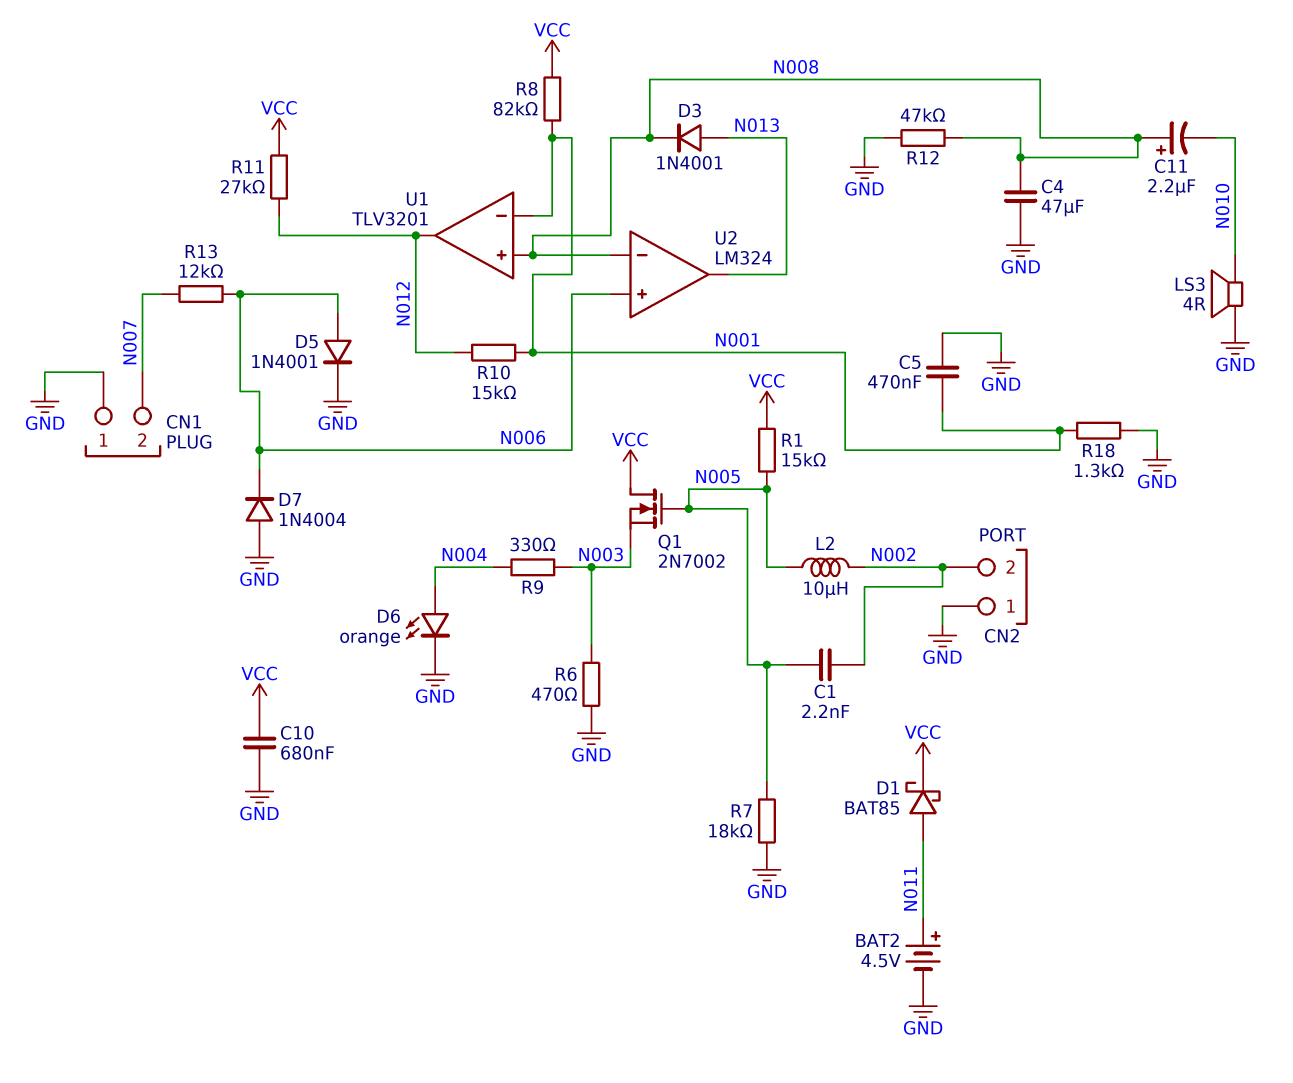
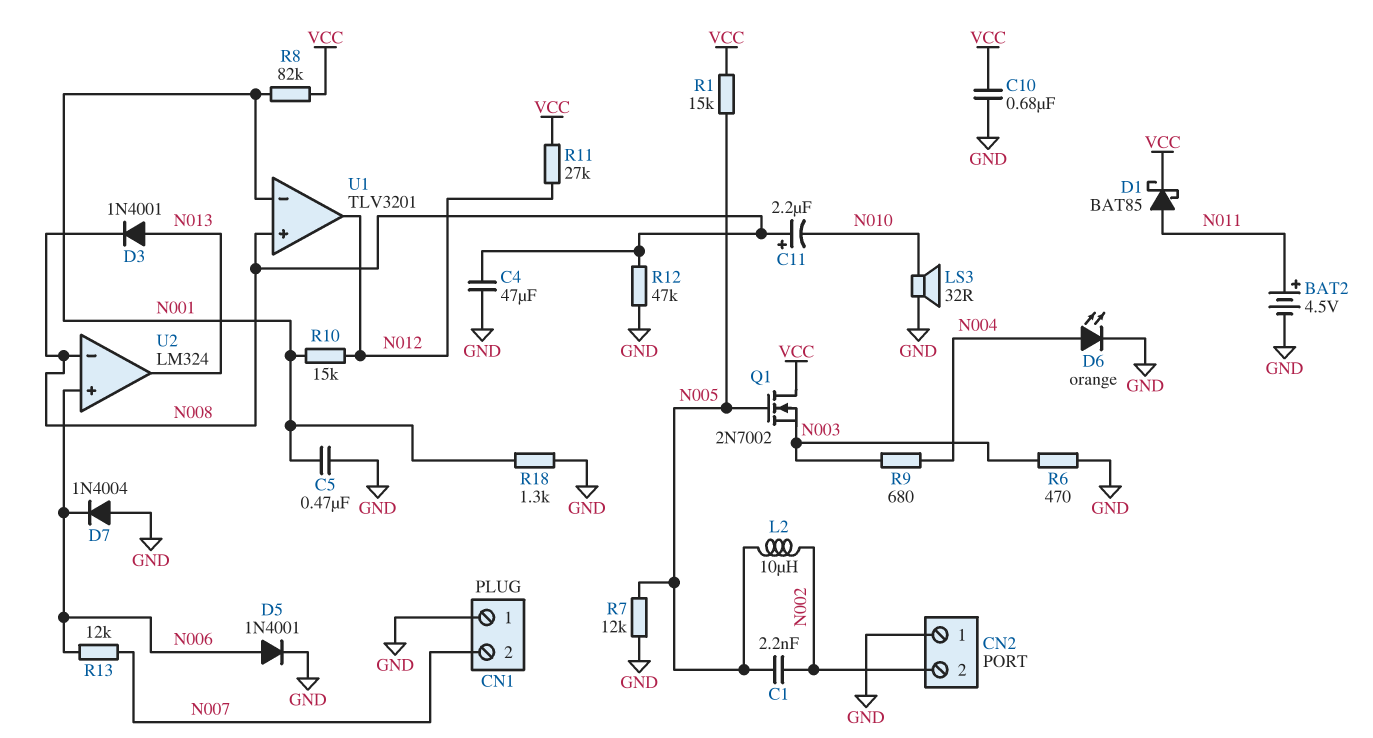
LS3: speaker 4R (GND, N010) -> speaker 32R (GND, N010)
R7: 18k (GND, N005) -> 12k (GND, N005)
R9: 330 (N003, N004) -> 680 (N003, N004)

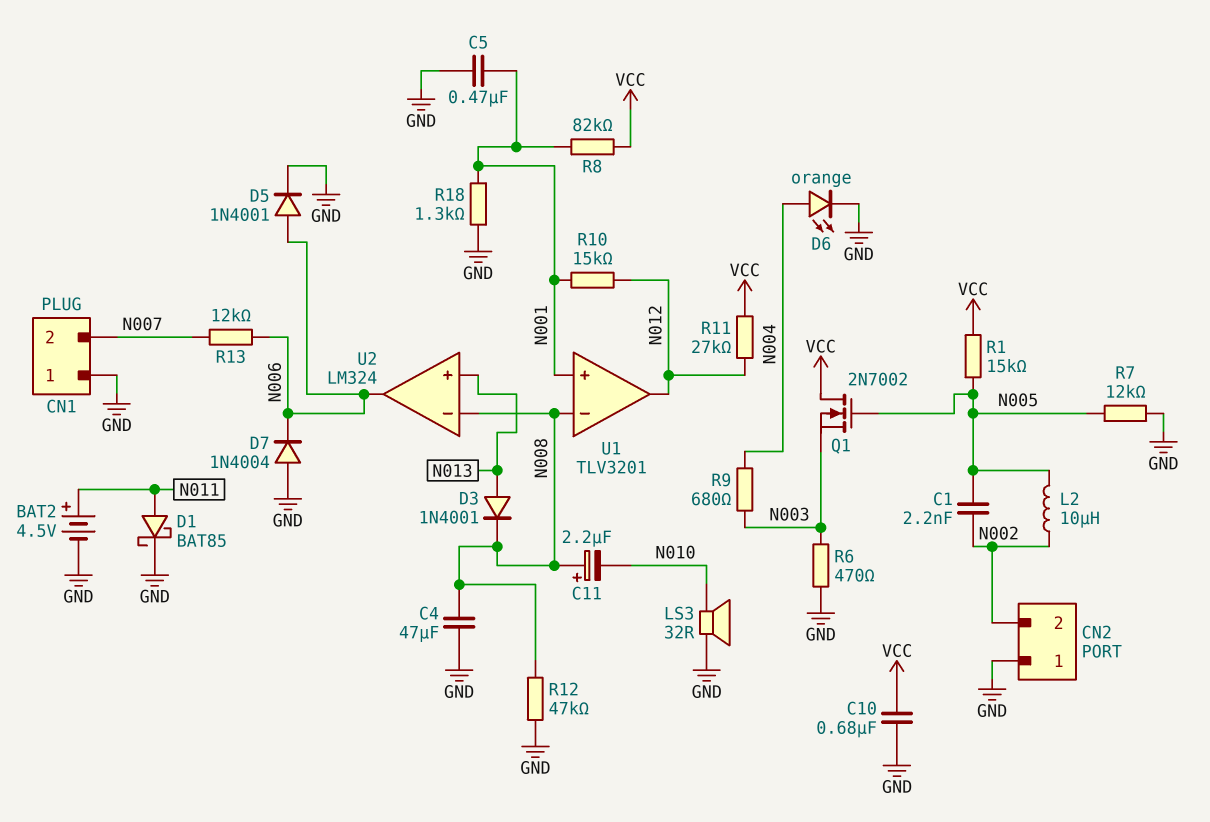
D1: schottky BAT85 (A N011, K VCC) -> schottky BAT85 (A N011, K GND)
U1 pin in+: N008 -> N001
U1 pin in-: N001 -> N008
U2 pin in+: N006 -> N013
U2 pin out: N013 -> N006

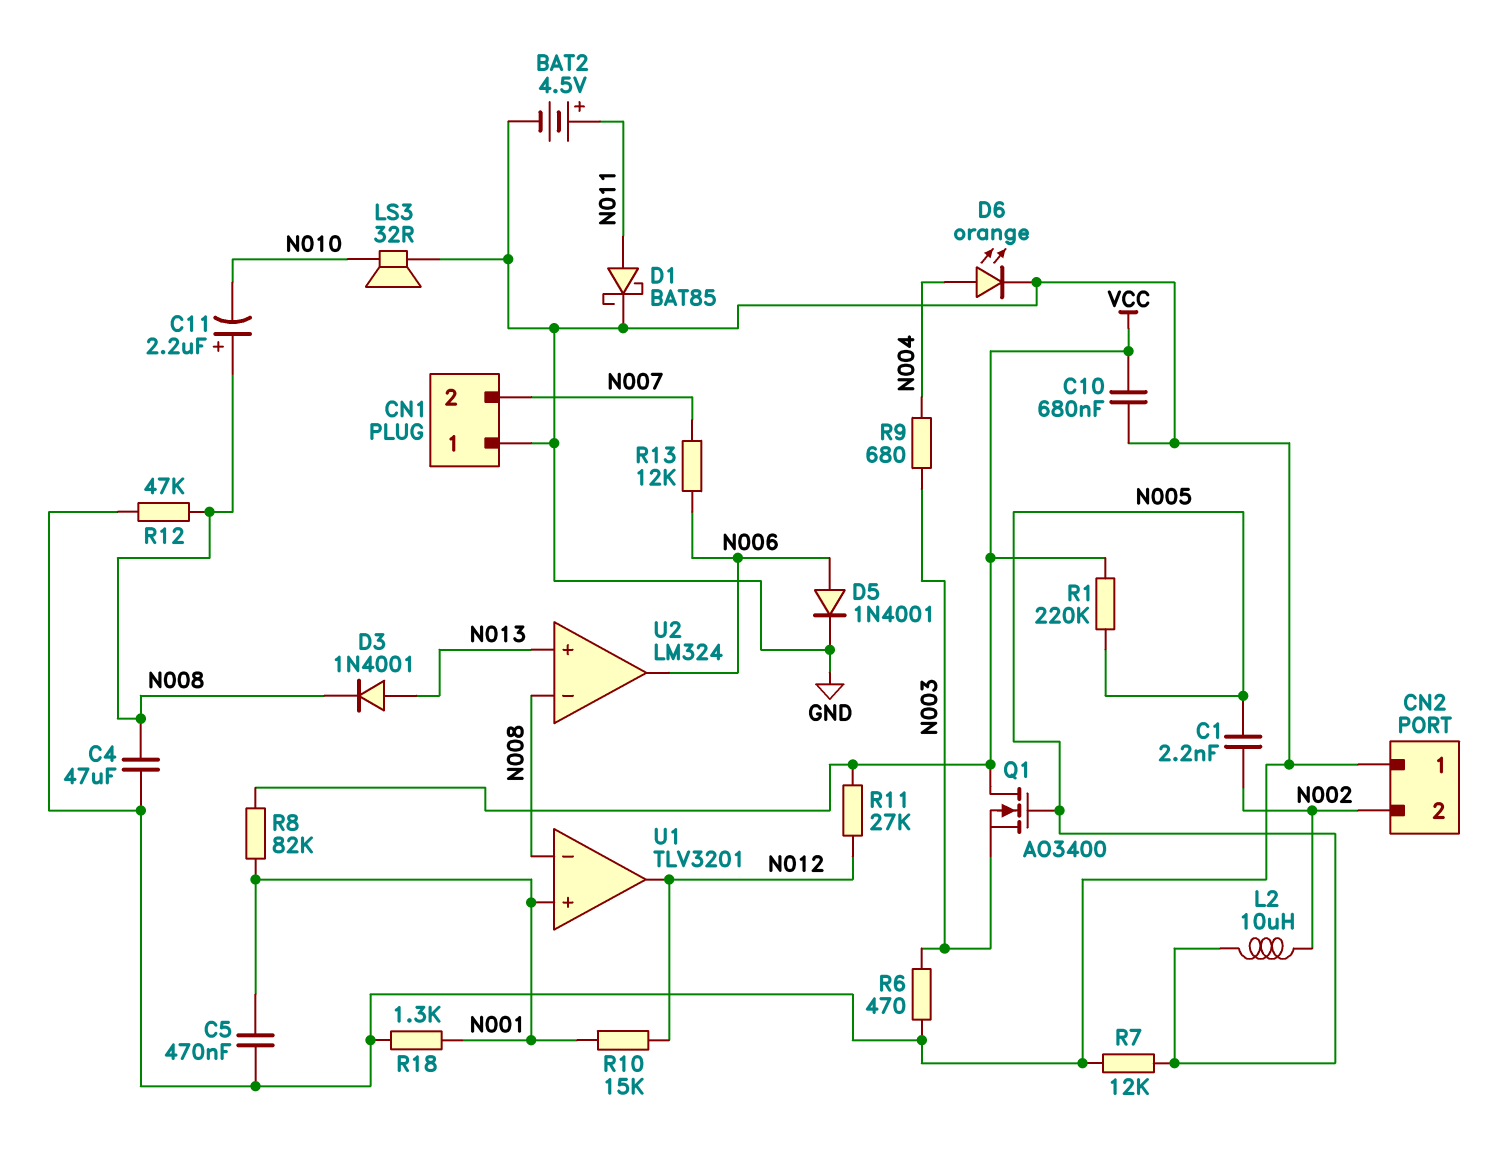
D7: diode 1N4004 (A GND, K N006) -> none
Q1: NMOS 2N7002 (G N005, D VCC, S N003) -> NMOS AO3400 (G N005, D VCC, S N003)
R1: 15k (N005, VCC) -> 220k (N005, VCC)

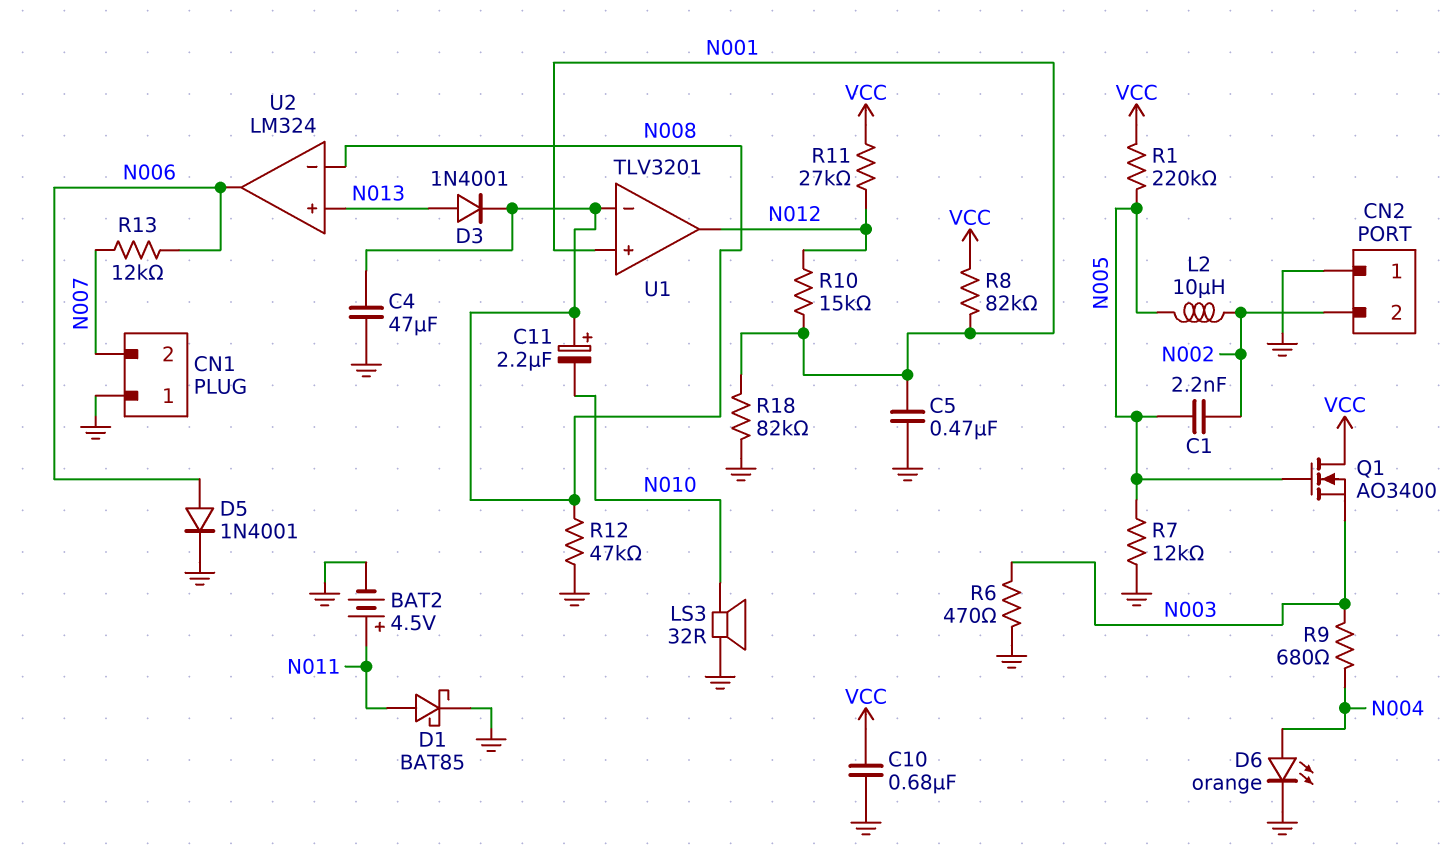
R18: 1.3k (GND, N001) -> 82k (GND, N001)

